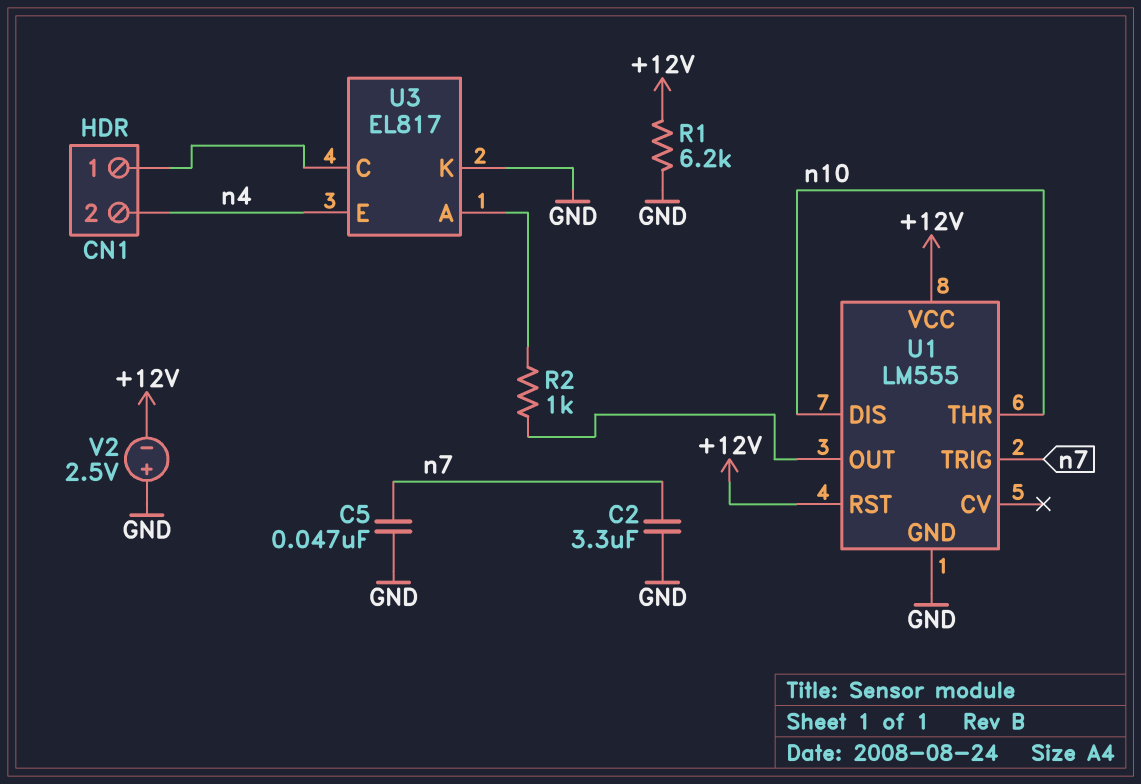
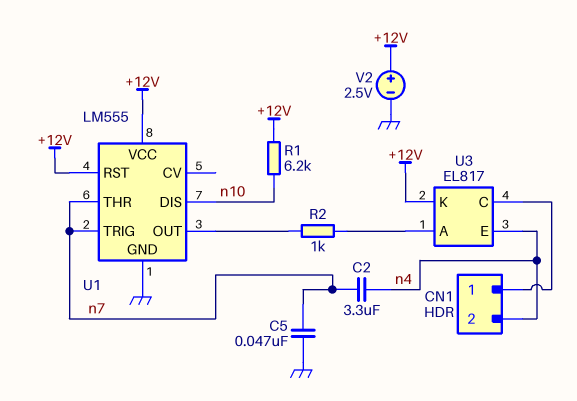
C2: 3.3uF (GND, n7) -> 3.3uF (n4, n7)
R1: 6.2k (+12V, GND) -> 6.2k (+12V, n10)
U1 pin THR: n10 -> n7
U3 pin K: GND -> +12V
V2: 2.5V (plus GND, minus +12V) -> 2.5V (plus +12V, minus GND)

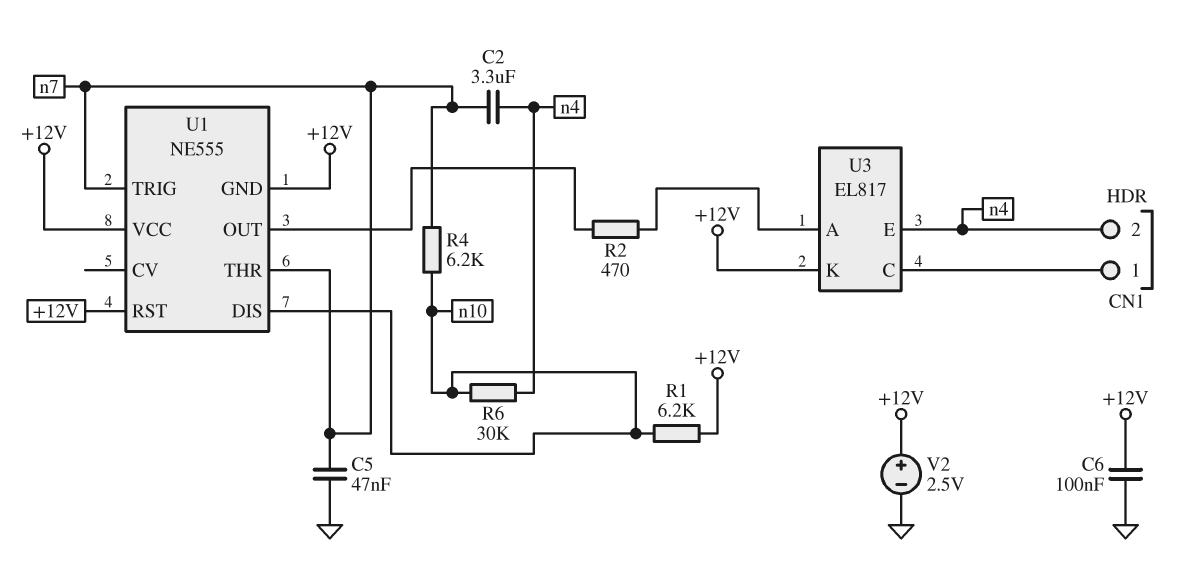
C6: none -> 100nF (+12V, GND)
R2: 1k (U1/OUT, U3/A) -> 470 (U1/OUT, U3/A)
R4: none -> 6.2k (n7, n10)
R6: none -> 30k (n4, n10)
U1: LM555 -> NE555
U1 pin GND: GND -> +12V

